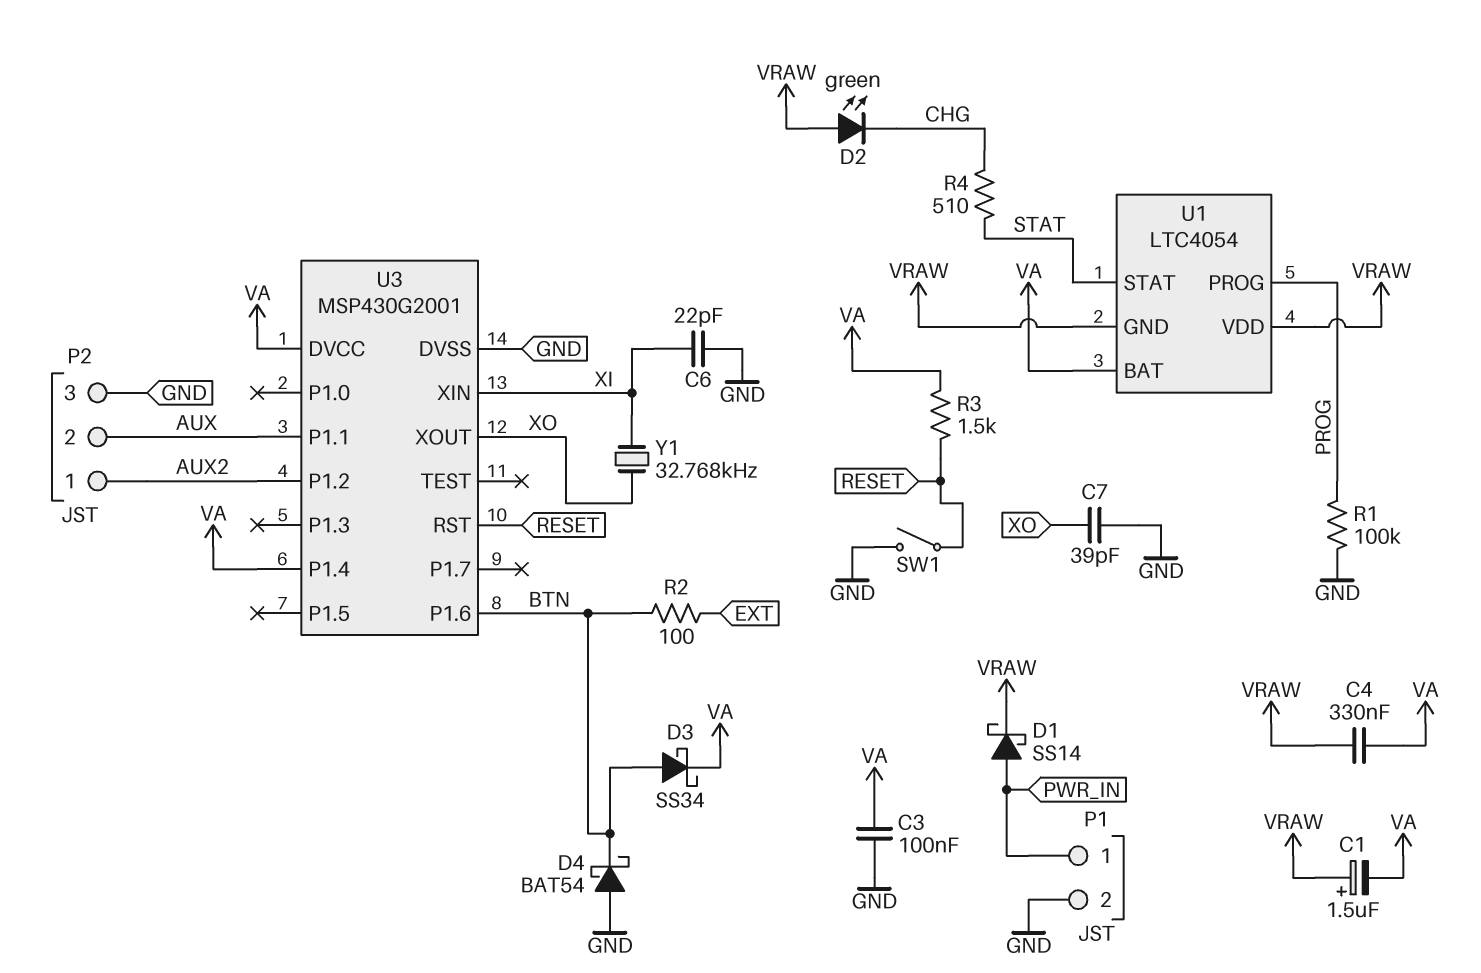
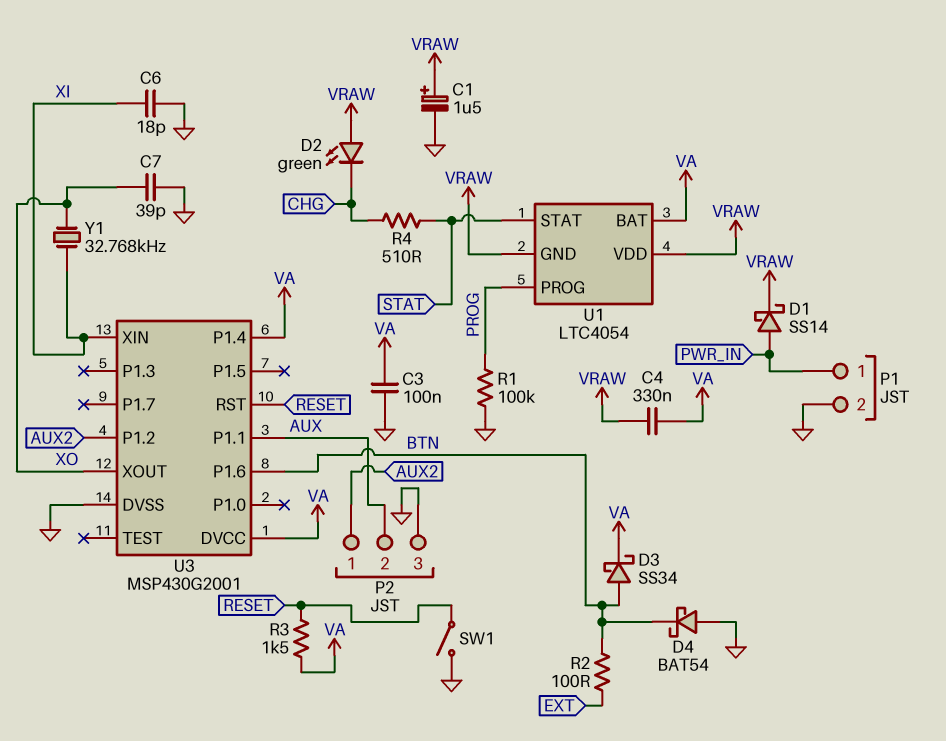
C1: 1.5uF (plus VRAW, minus VA) -> 1.5uF (plus VRAW, minus GND)
C6: 22pF (GND, XI) -> 18pF (GND, XI)

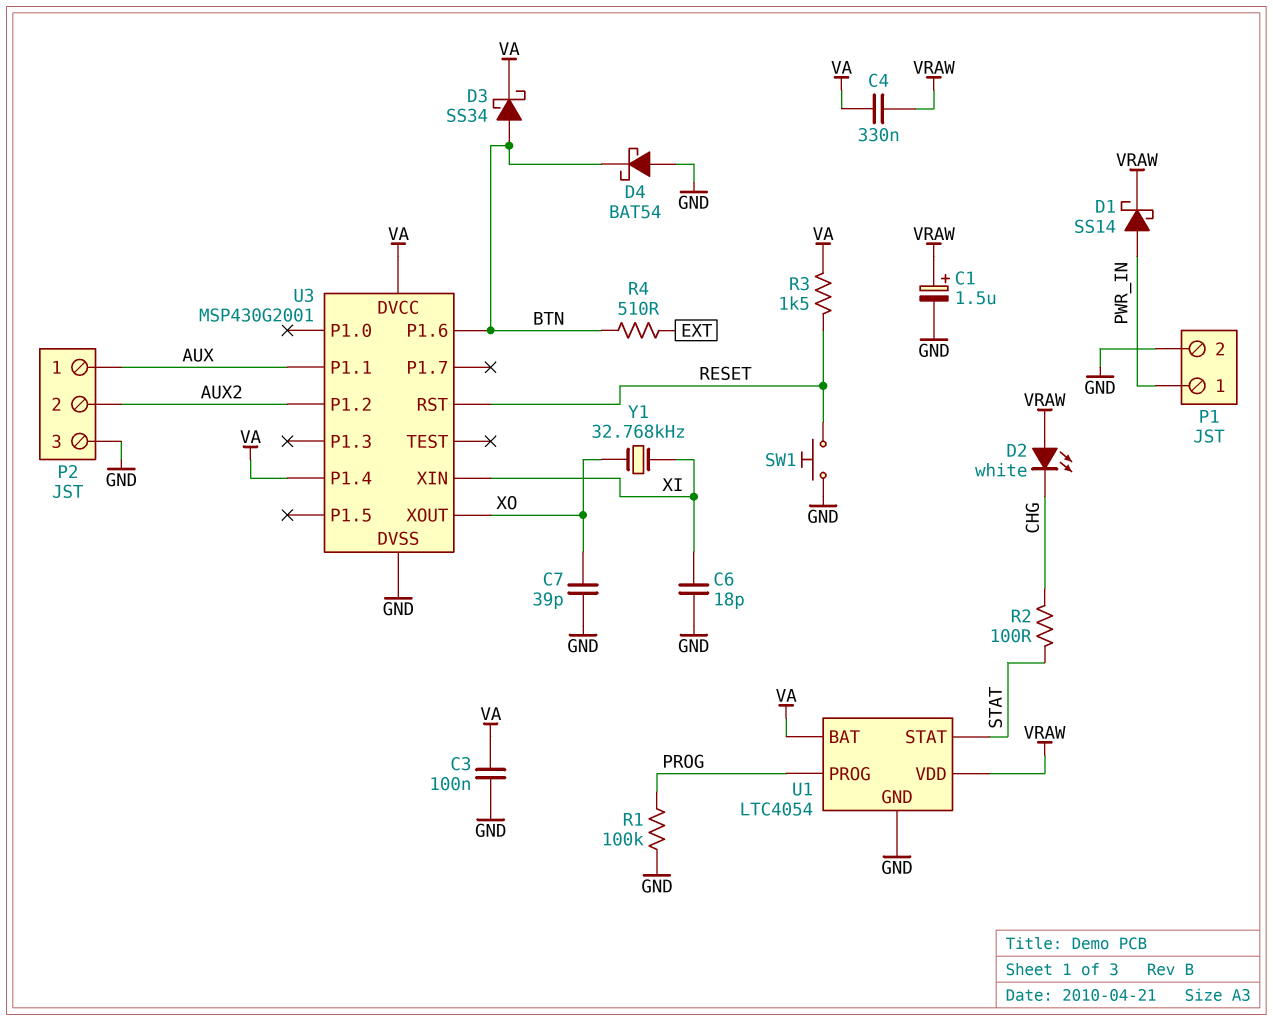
D2: LED green (A VRAW, K CHG) -> LED white (A VRAW, K CHG)
P2 pin 1: AUX2 -> AUX
P2 pin 2: AUX -> AUX2
R2: 100 (BTN, EXT) -> 100 (CHG, STAT)
R4: 510 (CHG, STAT) -> 510 (BTN, EXT)
SW1: switch (GND, RESET) -> button (GND, RESET)
U1 pin GND: VRAW -> GND

